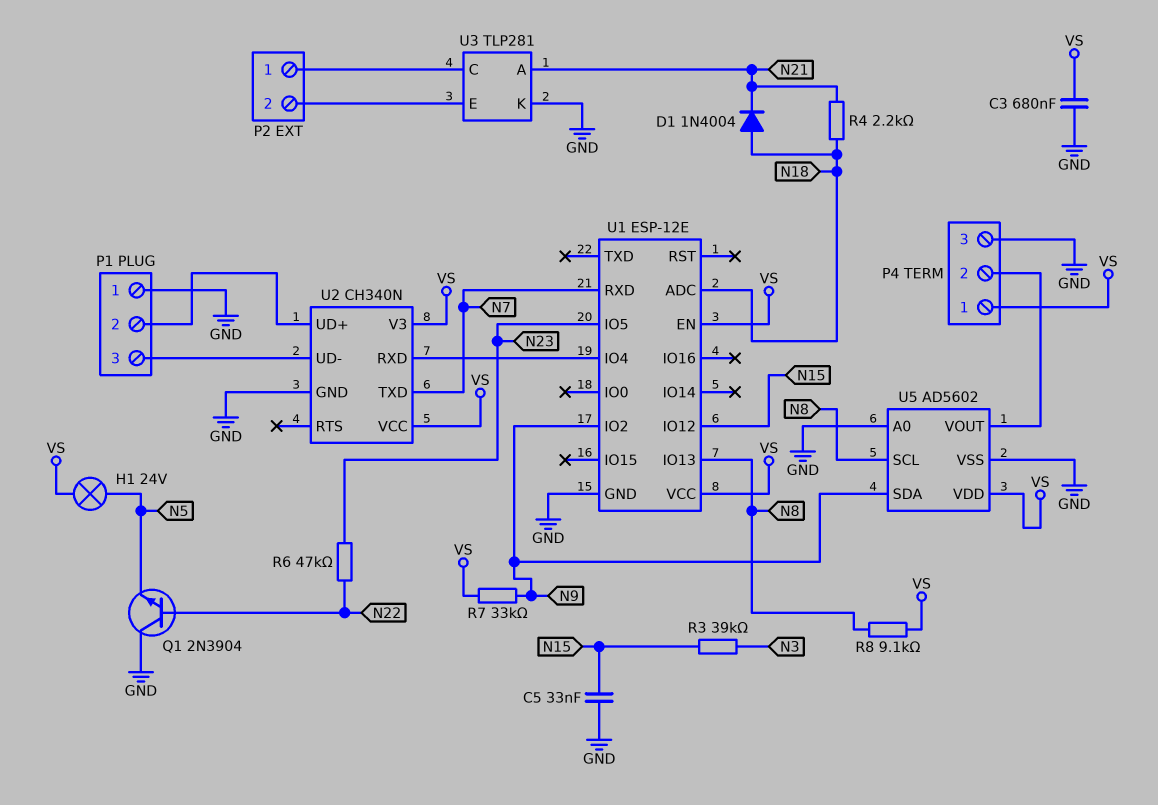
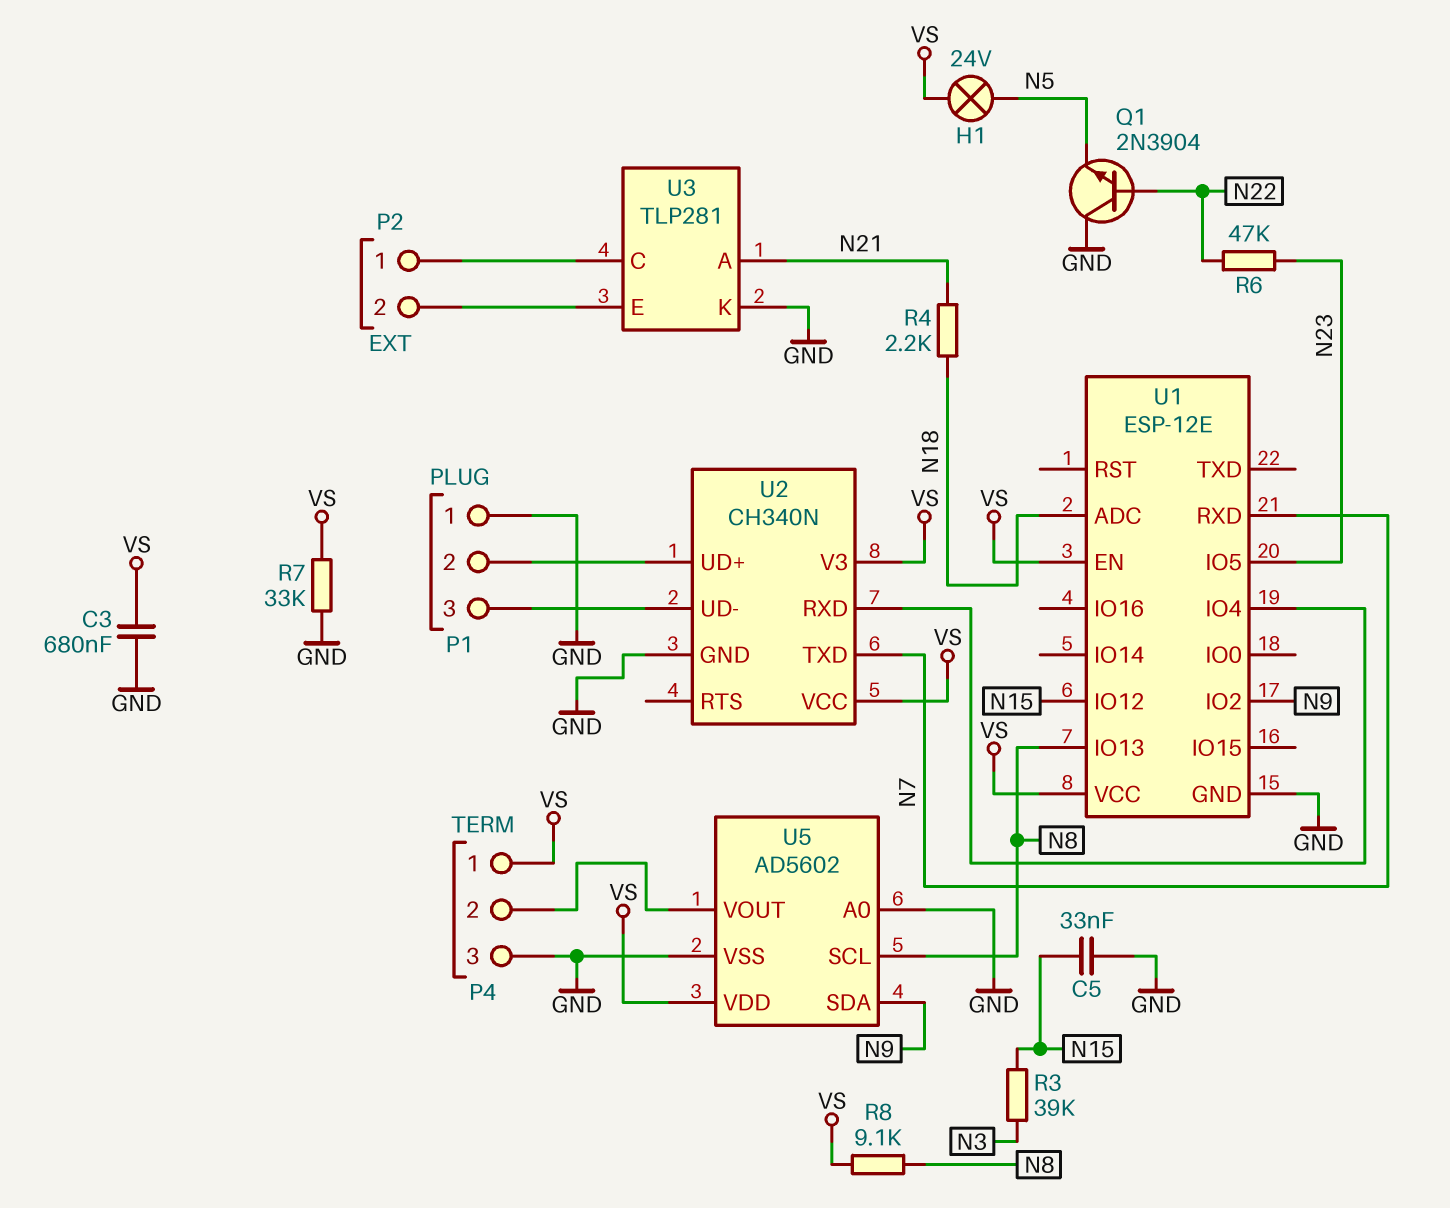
D1: diode 1N4004 (A N18, K N21) -> none
R7: 33k (N9, VS) -> 33k (GND, VS)

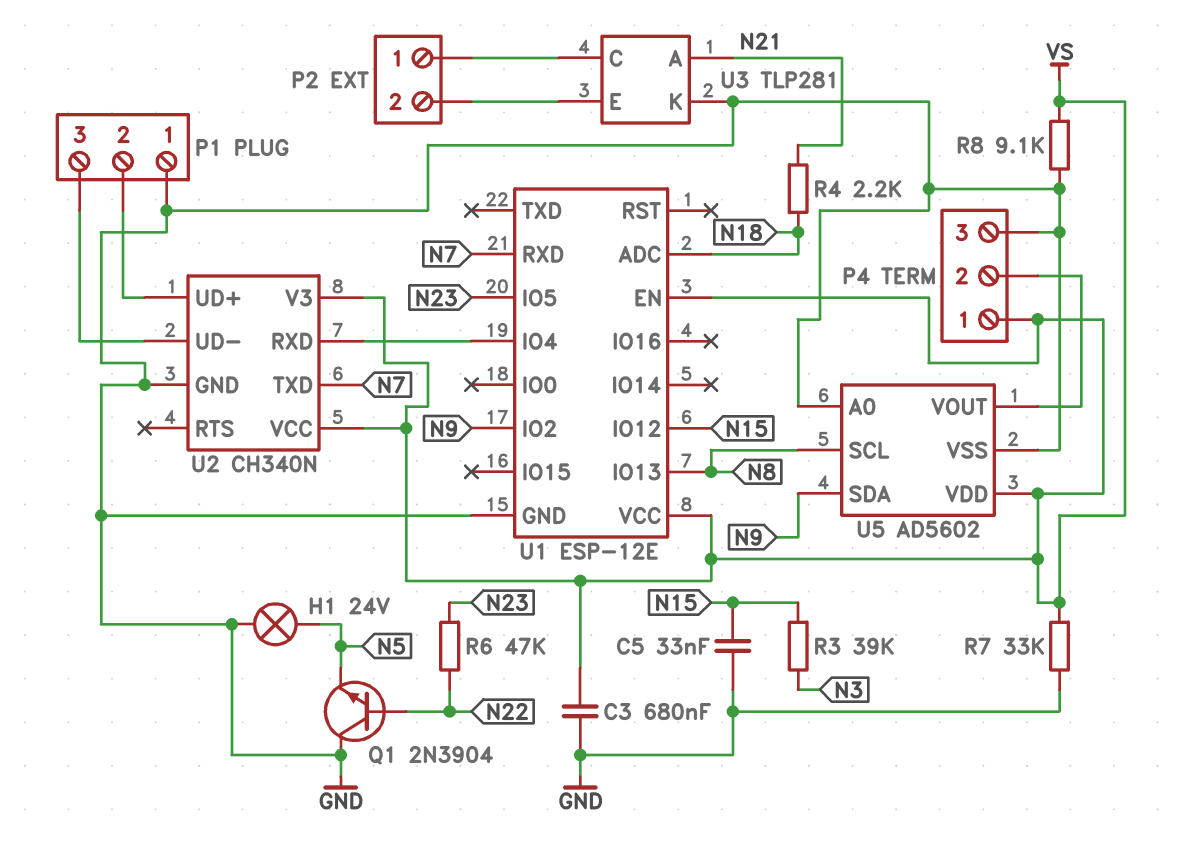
H1: lamp 24V (N5, VS) -> lamp 24V (GND, N5)
R8: 9.1k (N8, VS) -> 9.1k (GND, VS)

